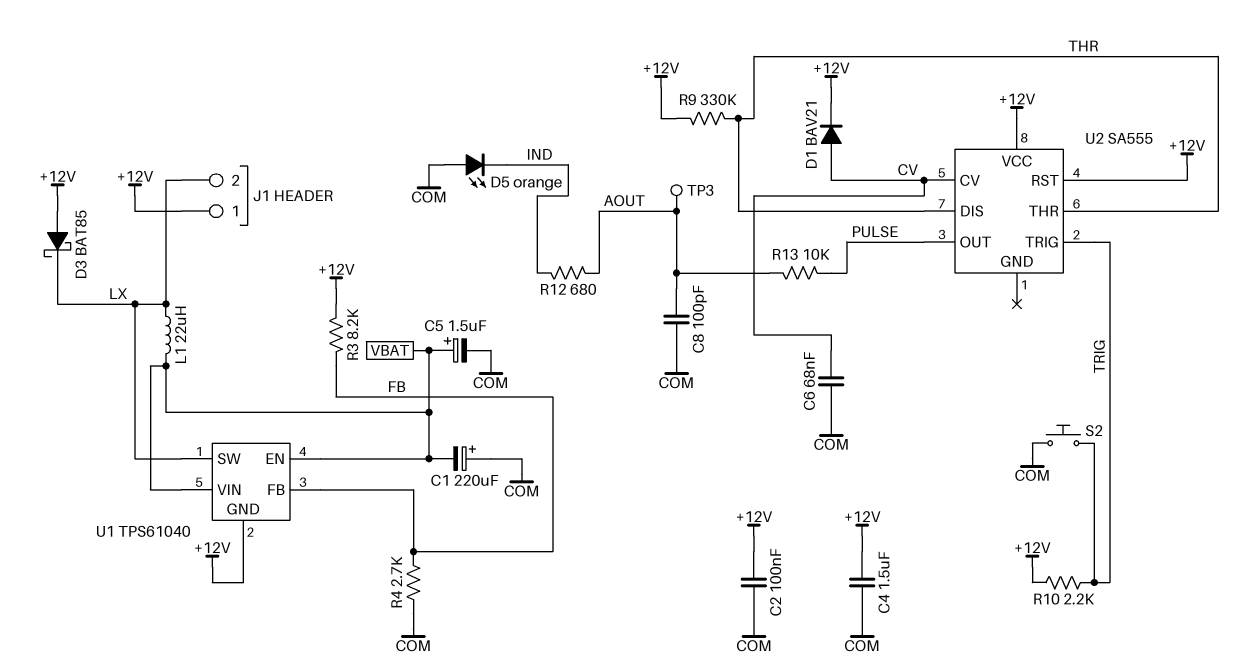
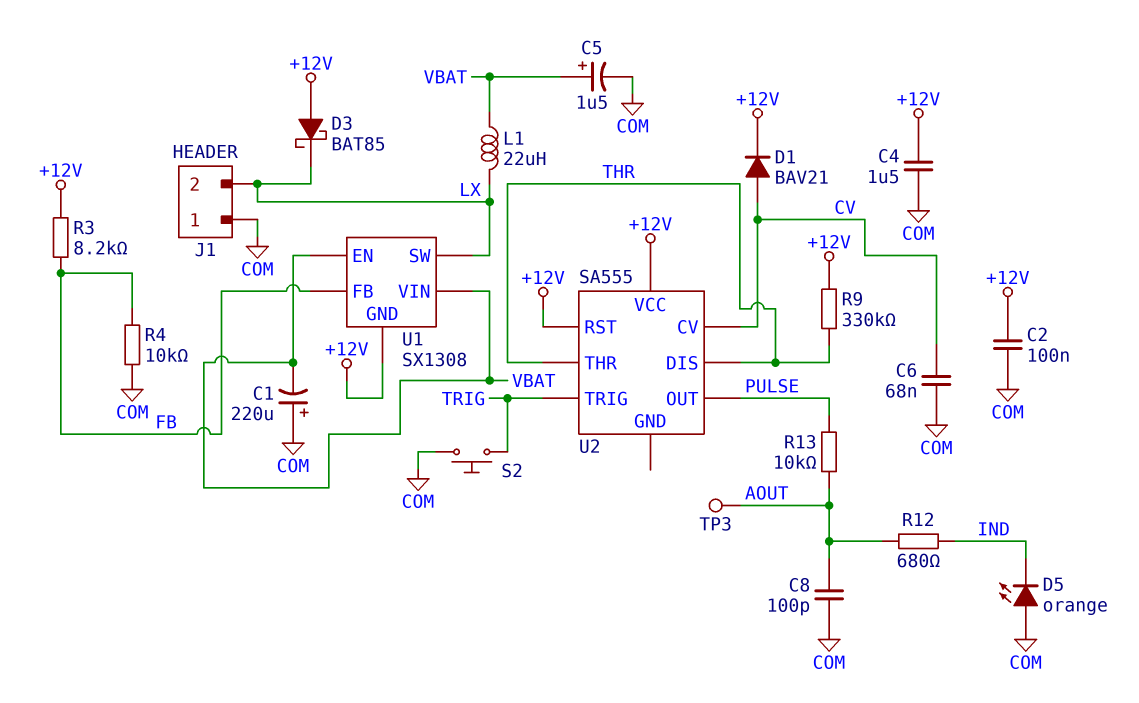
J1 pin 1: +12V -> COM
R4: 2.7k (COM, FB) -> 10k (COM, FB)
R10: 2.2k (+12V, TRIG) -> none
U1: TPS61040 -> SX1308

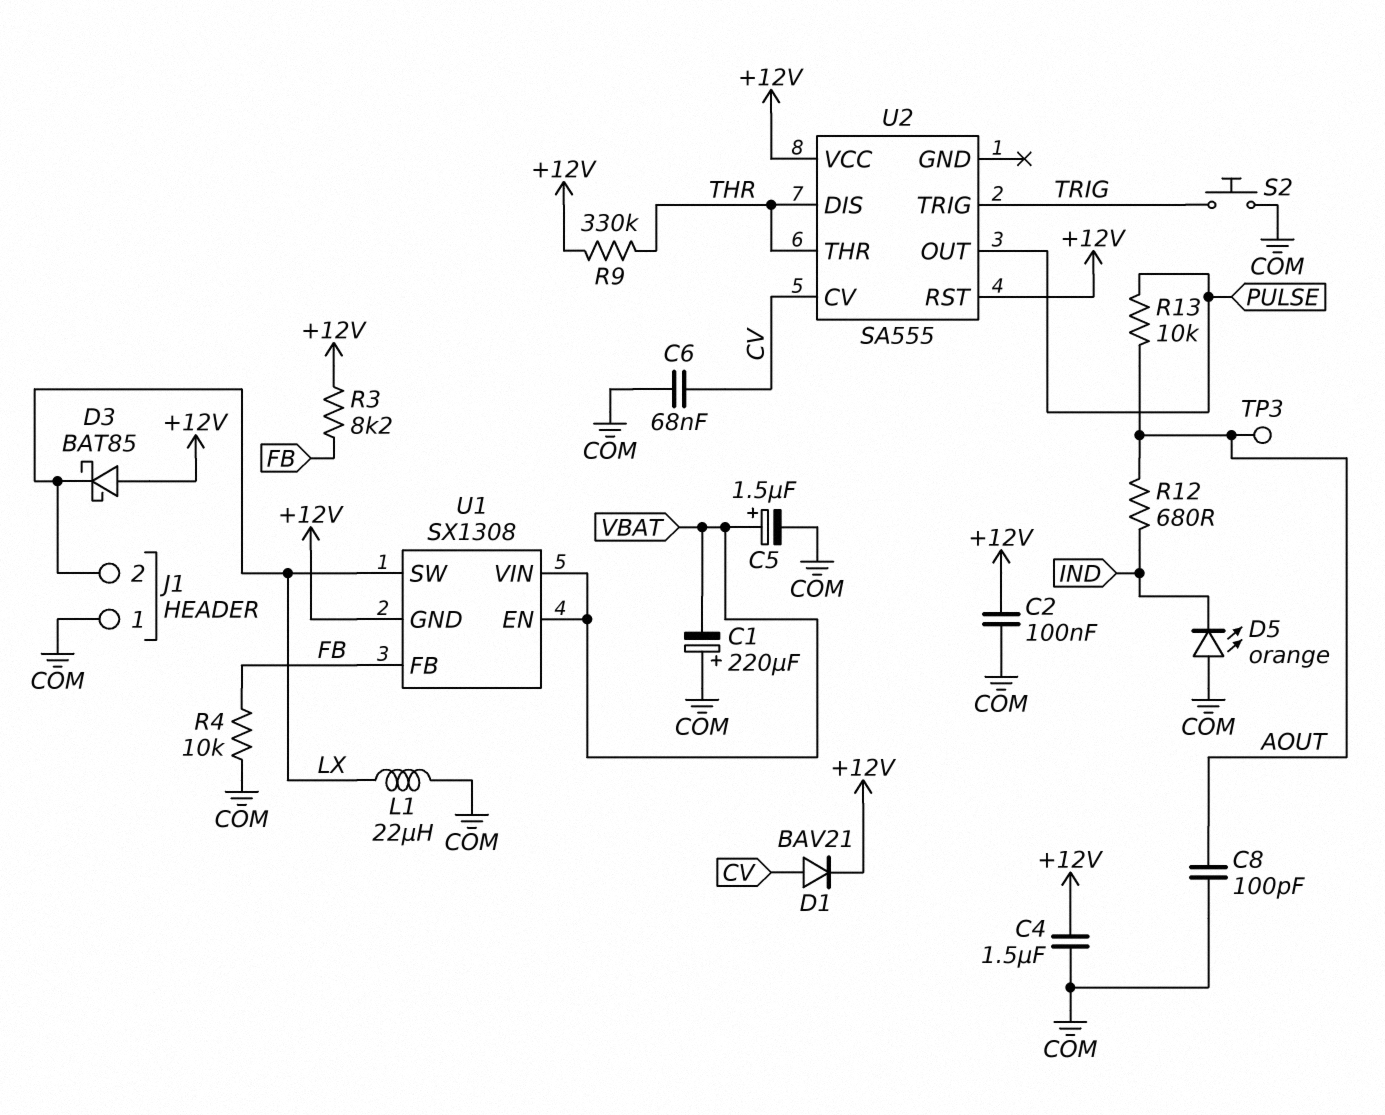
L1: 22uH (LX, VBAT) -> 22uH (COM, LX)

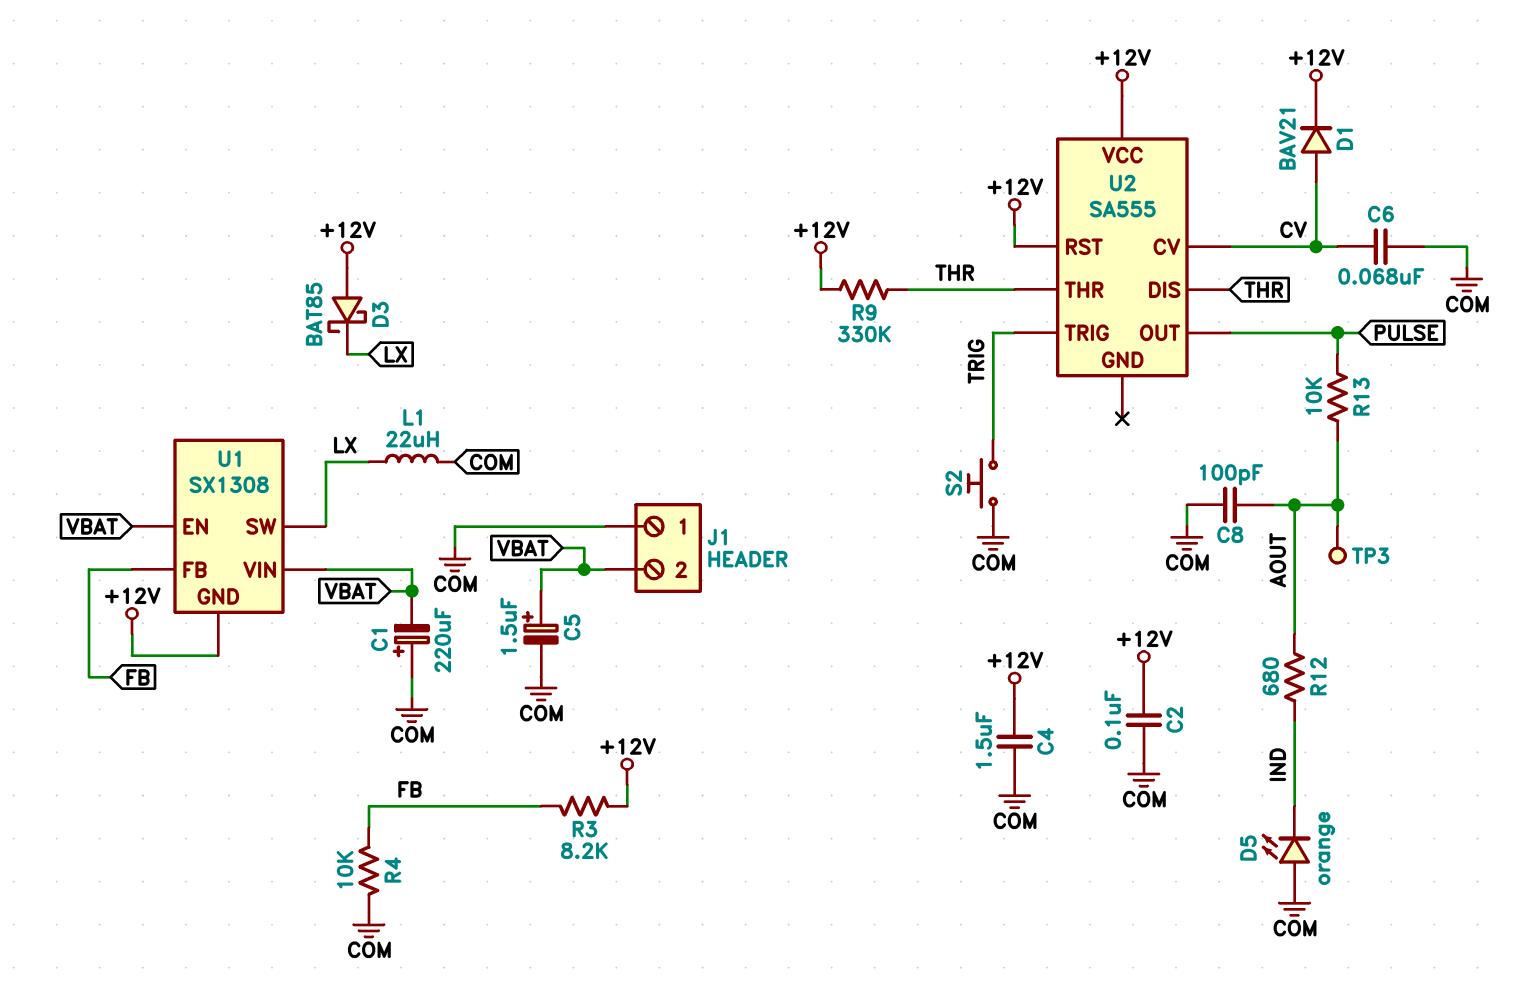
J1 pin 2: LX -> VBAT

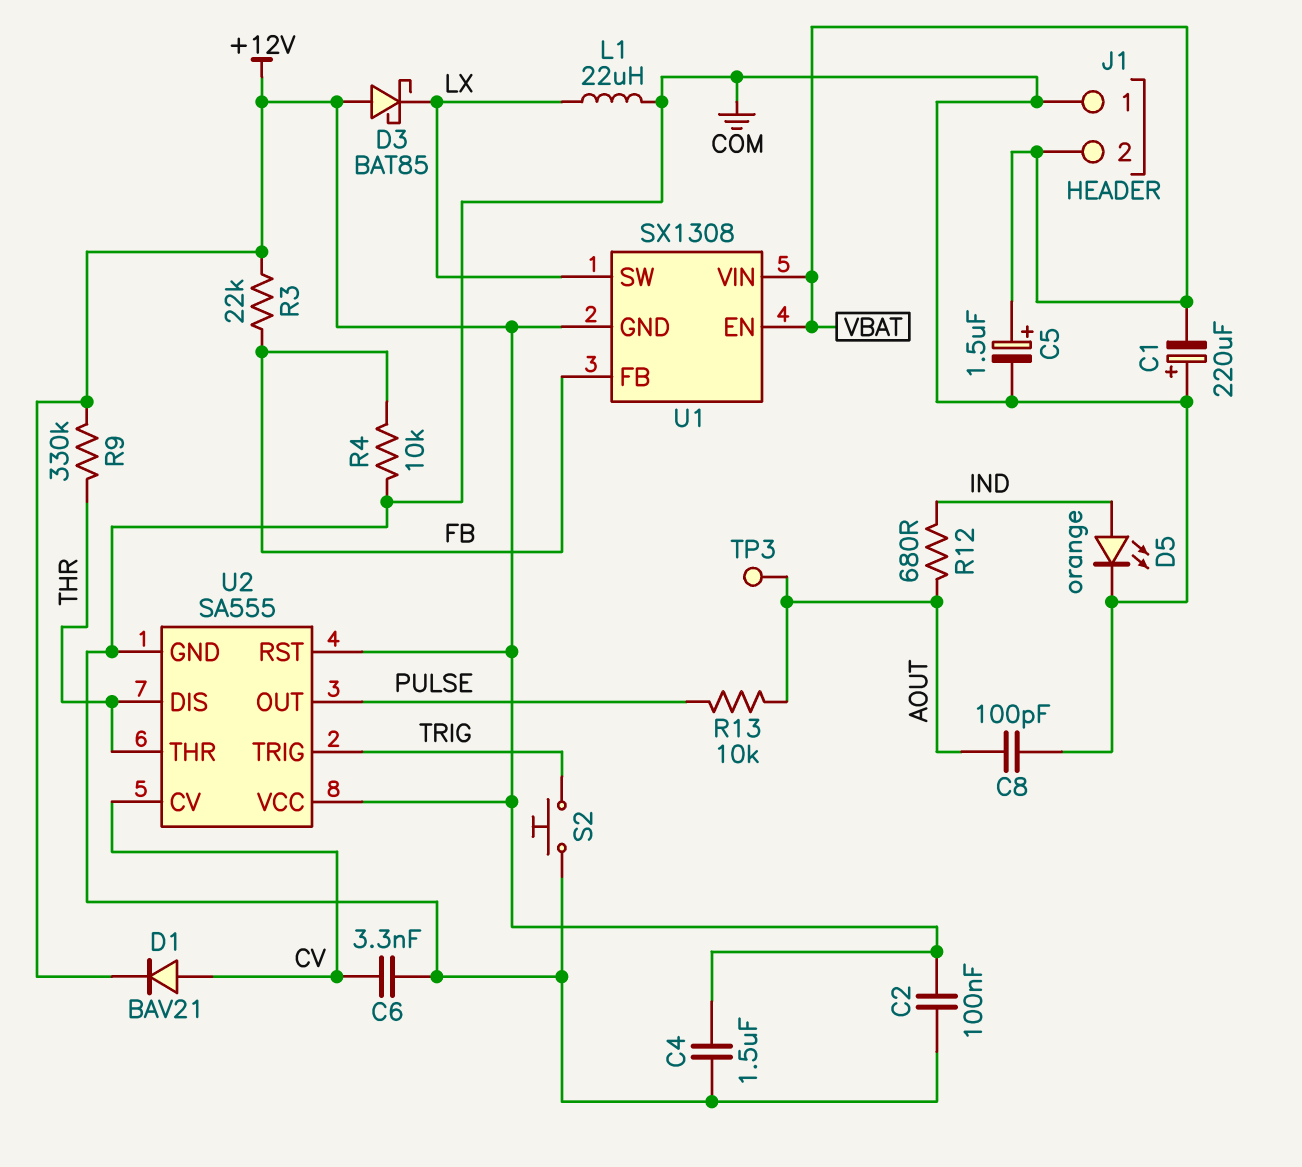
C6: 68nF (COM, CV) -> 3.3nF (COM, CV)
D5: LED orange (A COM, K IND) -> LED orange (A IND, K COM)
R3: 8.2k (+12V, FB) -> 22k (+12V, FB)
U2 pin GND: none -> COM

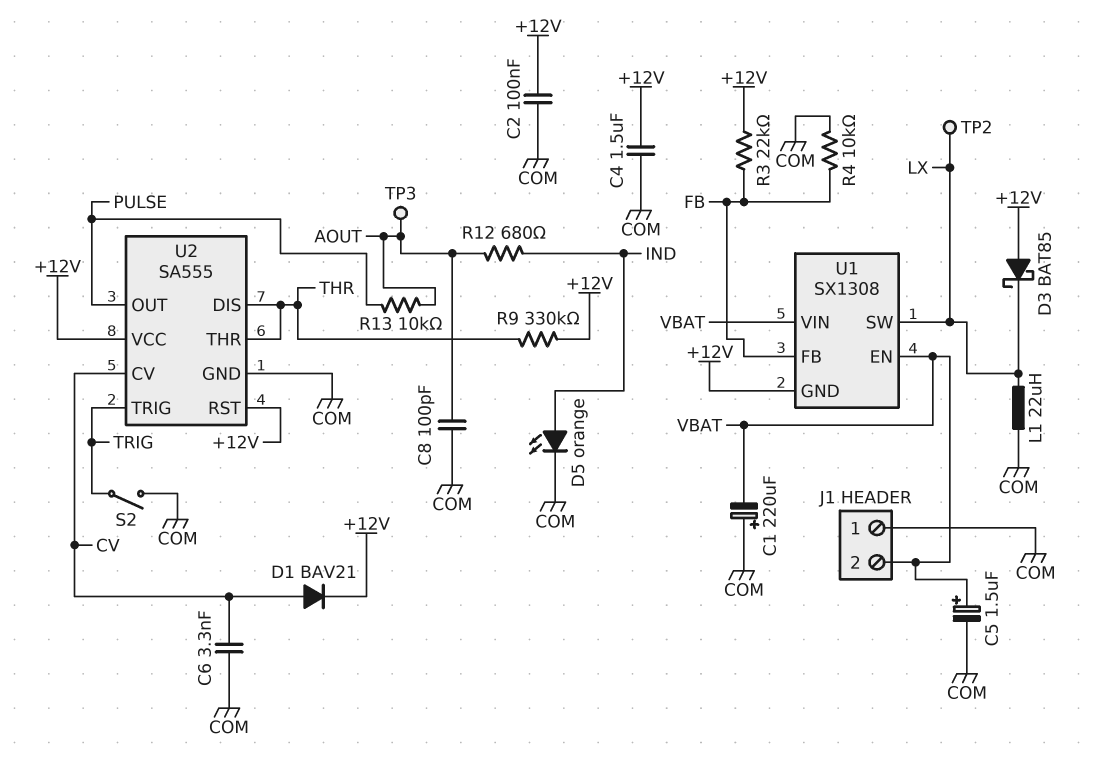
S2: button (COM, TRIG) -> switch (COM, TRIG)
TP2: none -> test point (LX)

